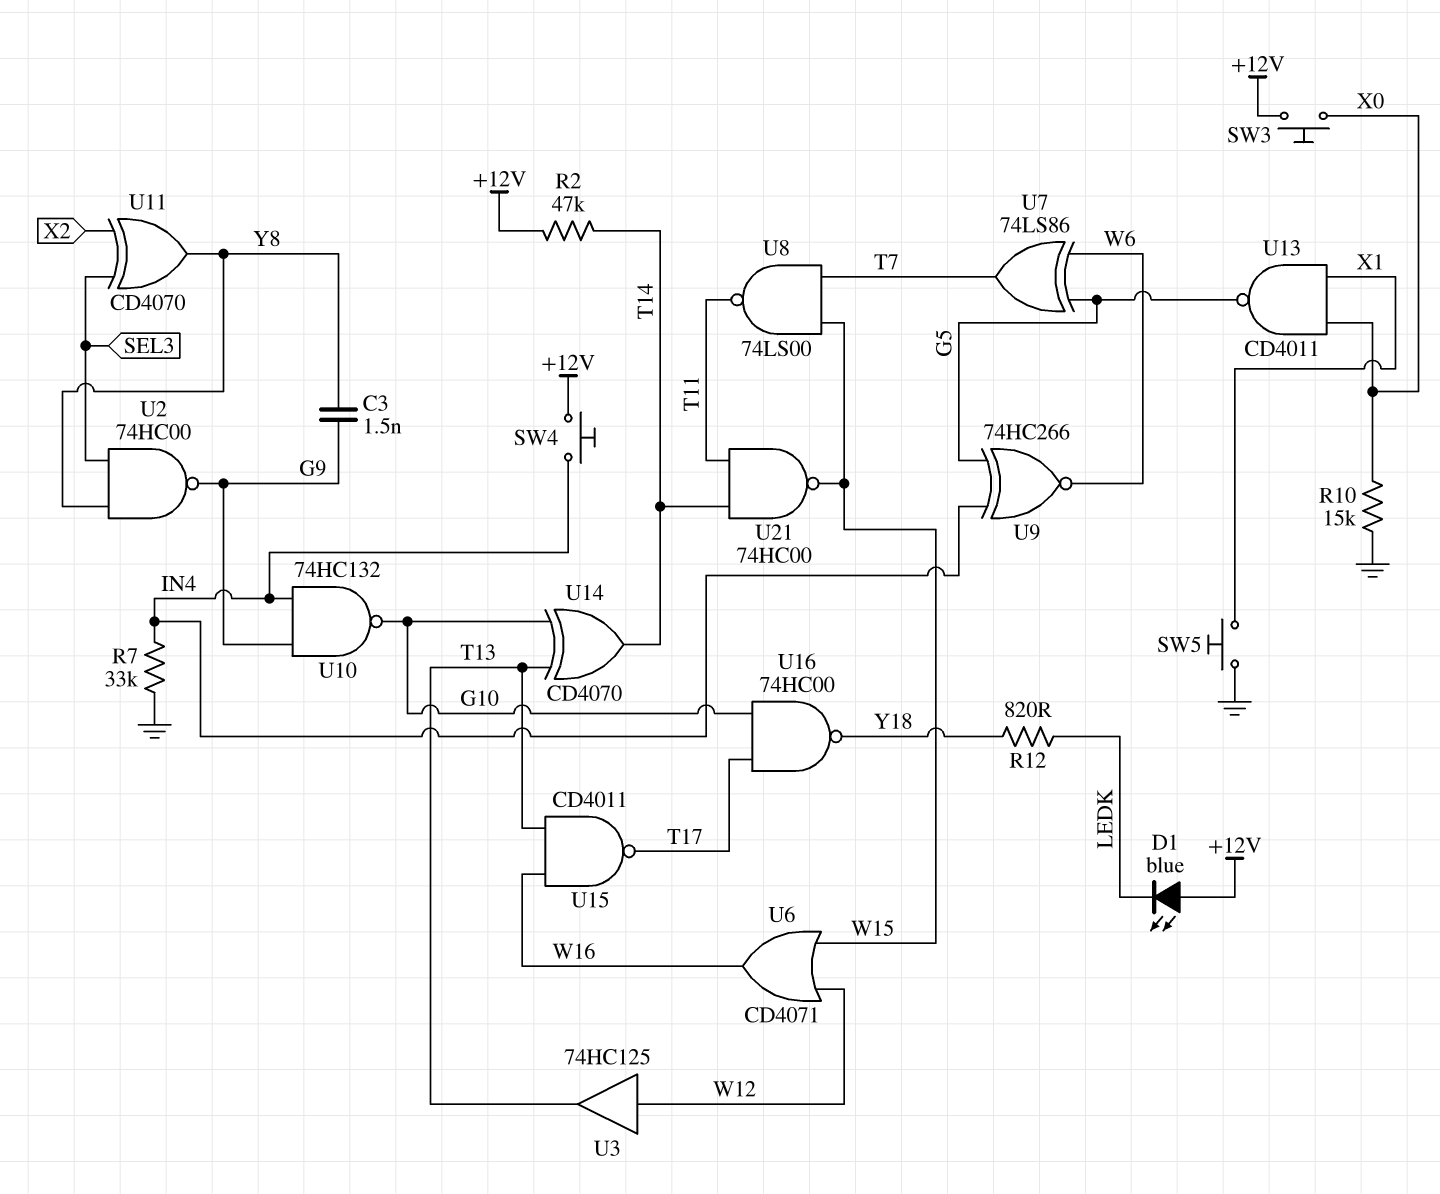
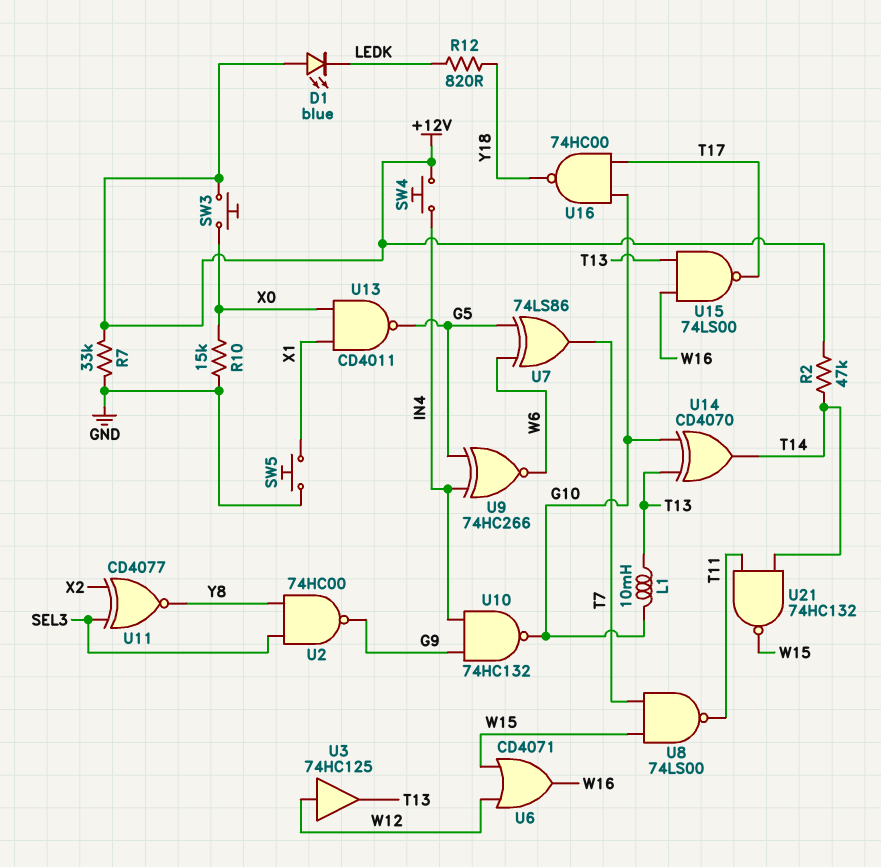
C3: 1.5nF (G9, Y8) -> none
L1: none -> 10mH (G10, T13)
R7: 33k (GND, IN4) -> 33k (+12V, GND)
U11: XOR CD4070 (in SEL3, in X2, out Y8) -> XNOR CD4077 (in SEL3, in X2, out Y8)
U15: NAND CD4011 (in T13, in W16, out T17) -> NAND 74LS00 (in T13, in W16, out T17)
U21: NAND 74HC00 (in T11, in T14, out W15) -> NAND 74HC132 (in T11, in T14, out W15)

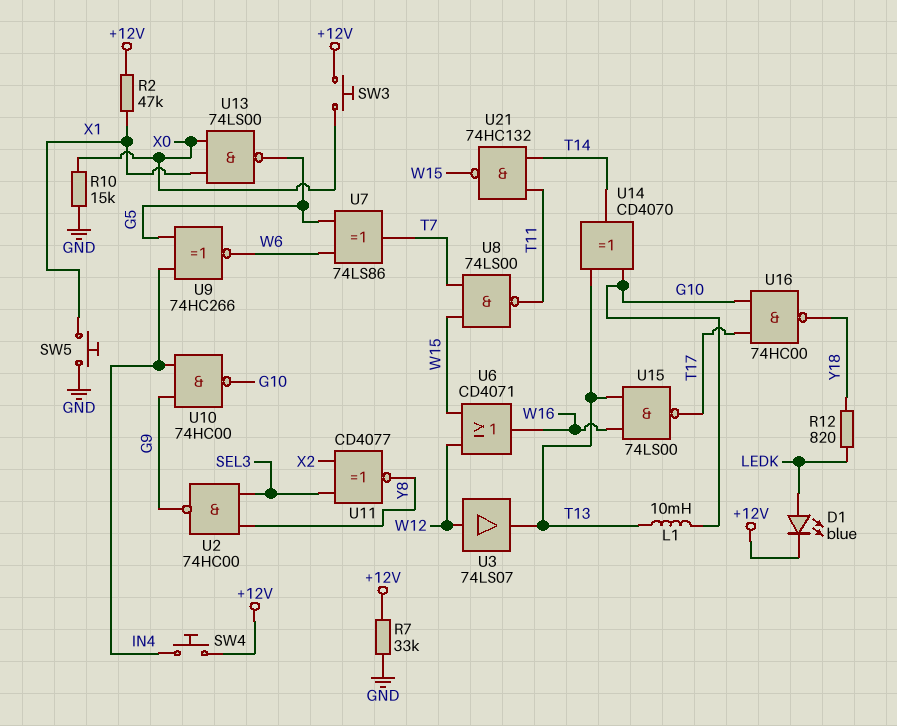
D1: LED blue (A +12V, K LEDK) -> LED blue (A LEDK, K +12V)
R2: 47k (+12V, T14) -> 47k (+12V, X1)
U3: buffer 74HC125 (in W12, out T13) -> buffer 74LS07 (in W12, out T13)
U10: NAND 74HC132 (in G9, in IN4, out G10) -> NAND 74HC00 (in G9, in IN4, out G10)
U13: NAND CD4011 (in X0, in X1, out G5) -> NAND 74LS00 (in X0, in X1, out G5)

